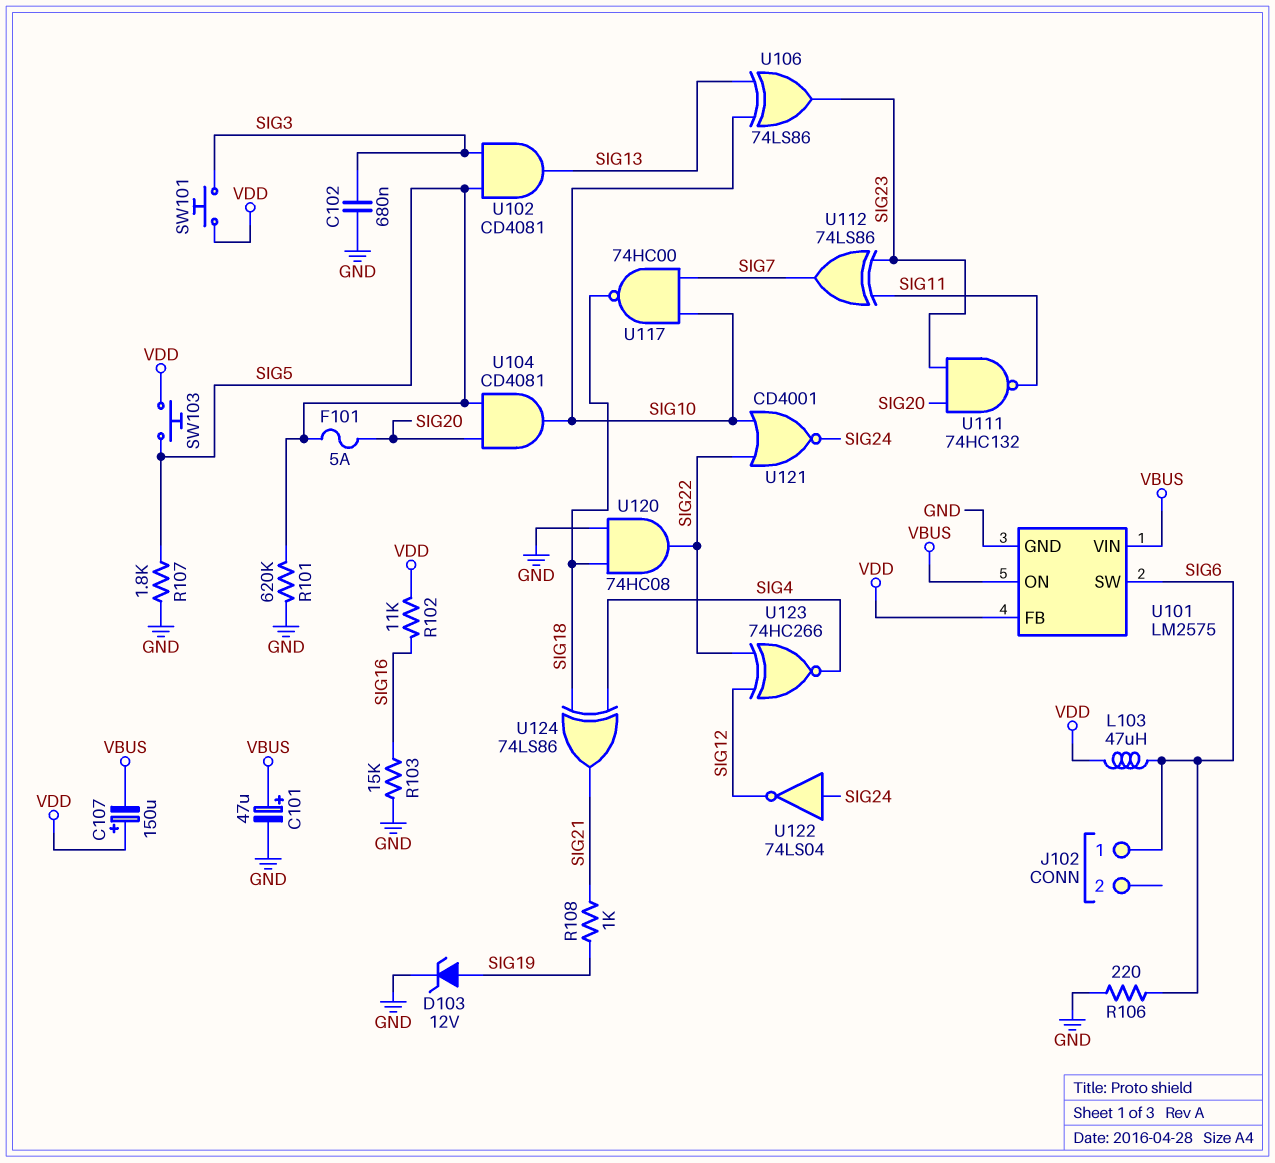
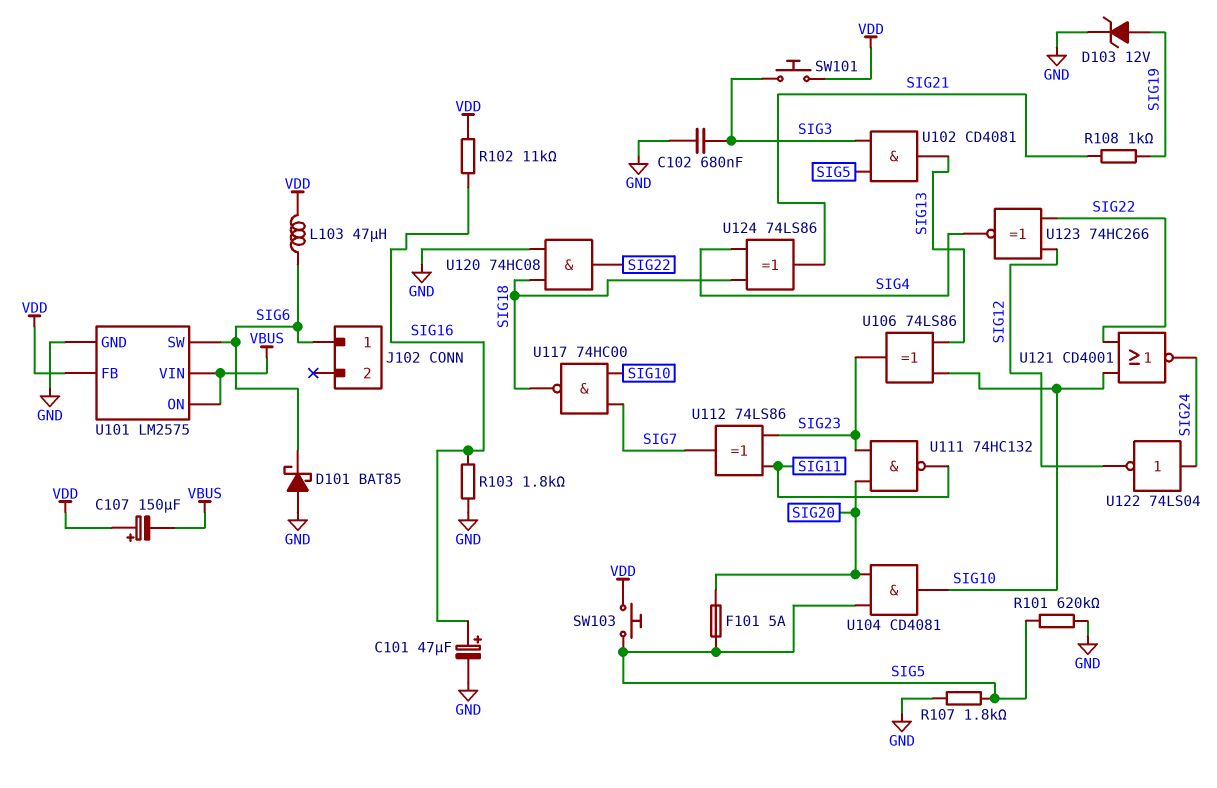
C101: 47uF (plus VBUS, minus GND) -> 47uF (plus SIG16, minus GND)
D101: none -> schottky BAT85 (A GND, K SIG6)
R103: 15k (GND, SIG16) -> 1.8k (GND, SIG16)
R106: 220 (GND, SIG6) -> none

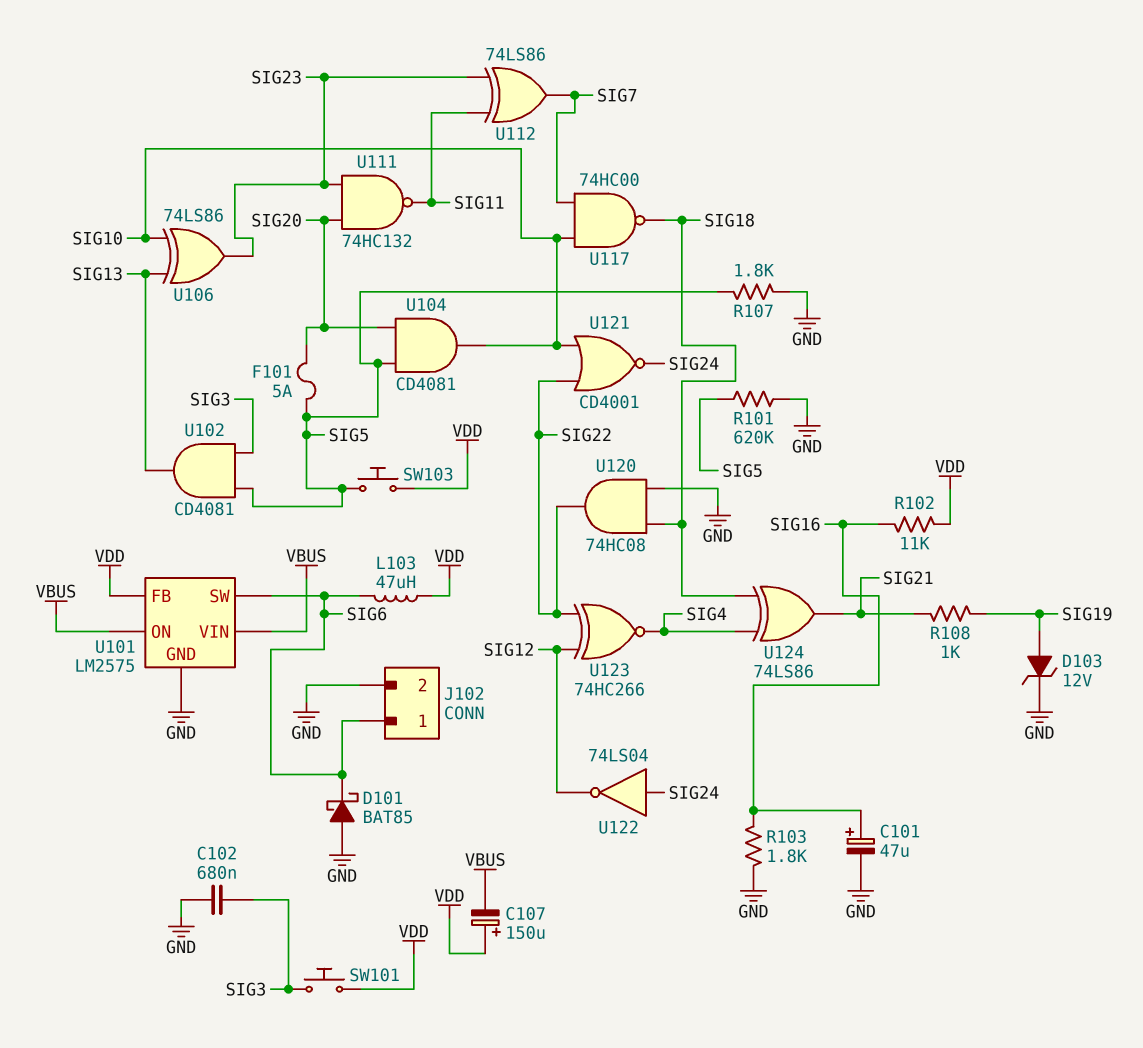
J102 pin 2: none -> GND

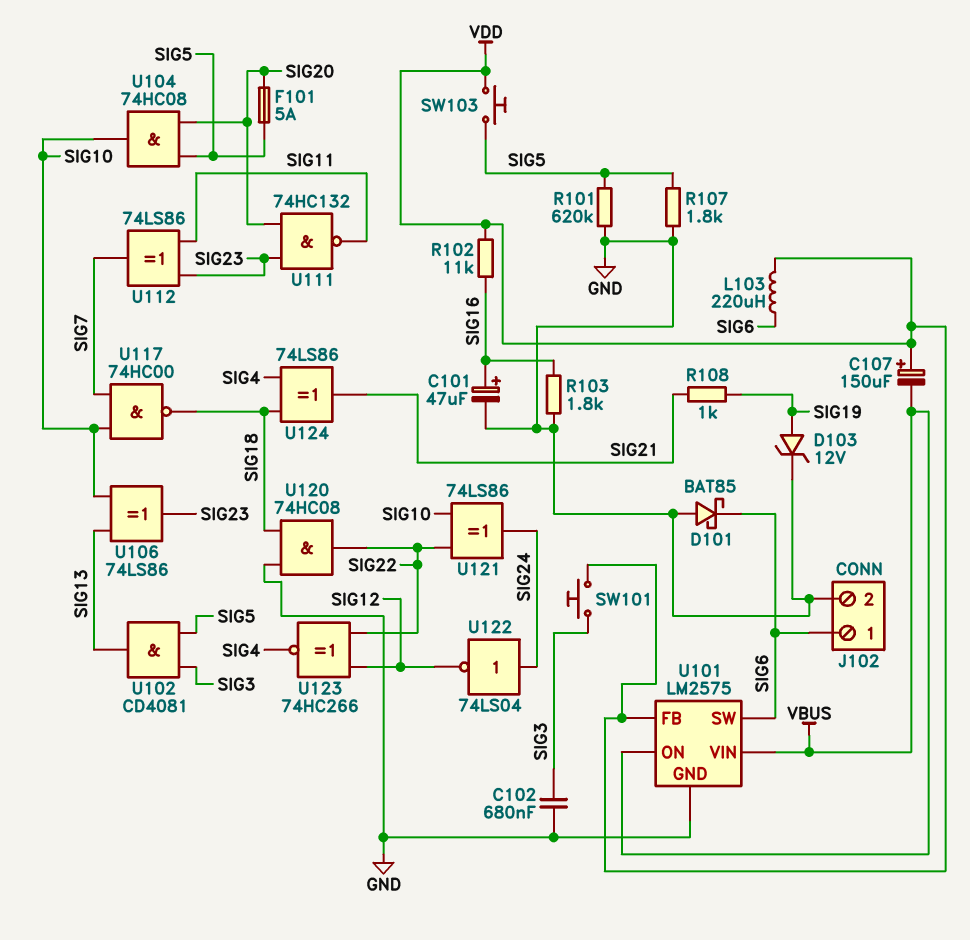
L103: 47uH (SIG6, VDD) -> 220uH (SIG6, VDD)
U104: AND CD4081 (in SIG5, in SIG20, out SIG10) -> AND 74HC08 (in SIG5, in SIG20, out SIG10)
U121: NOR CD4001 (in SIG10, in SIG22, out SIG24) -> XOR 74LS86 (in SIG10, in SIG22, out SIG24)

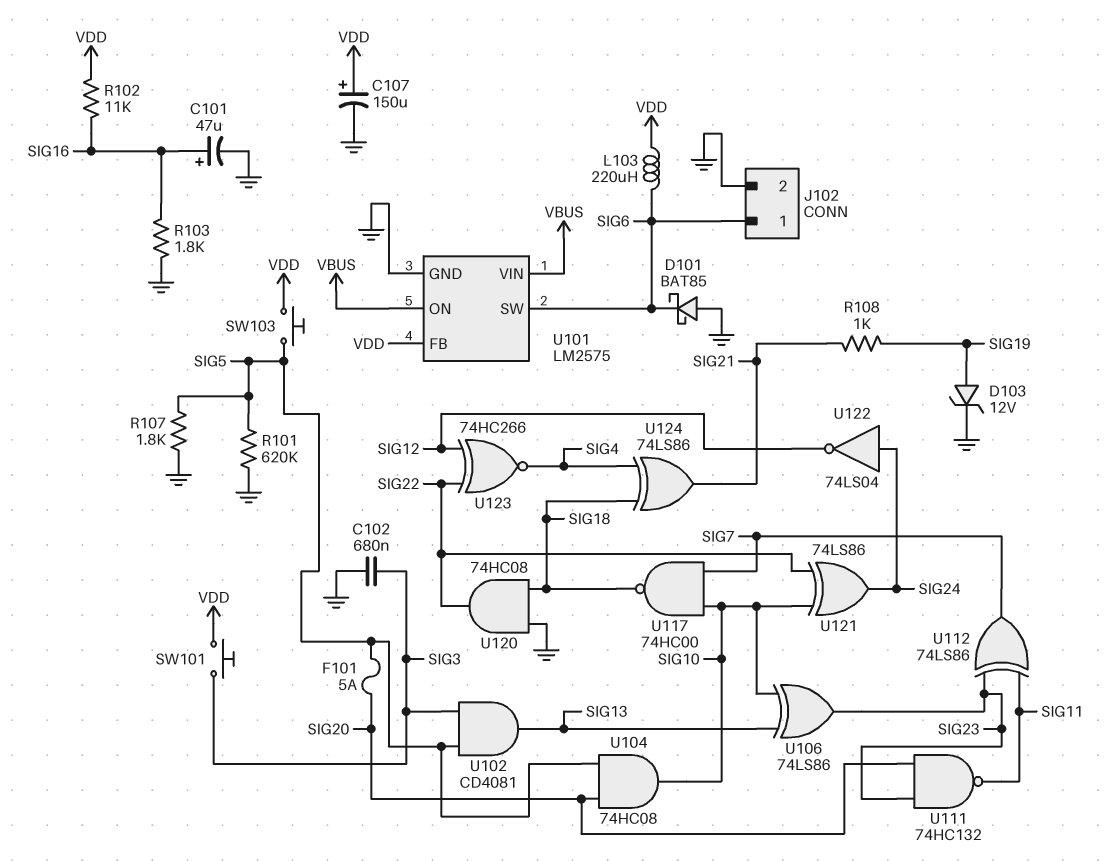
C107: 150uF (plus VDD, minus VBUS) -> 150uF (plus VDD, minus GND)

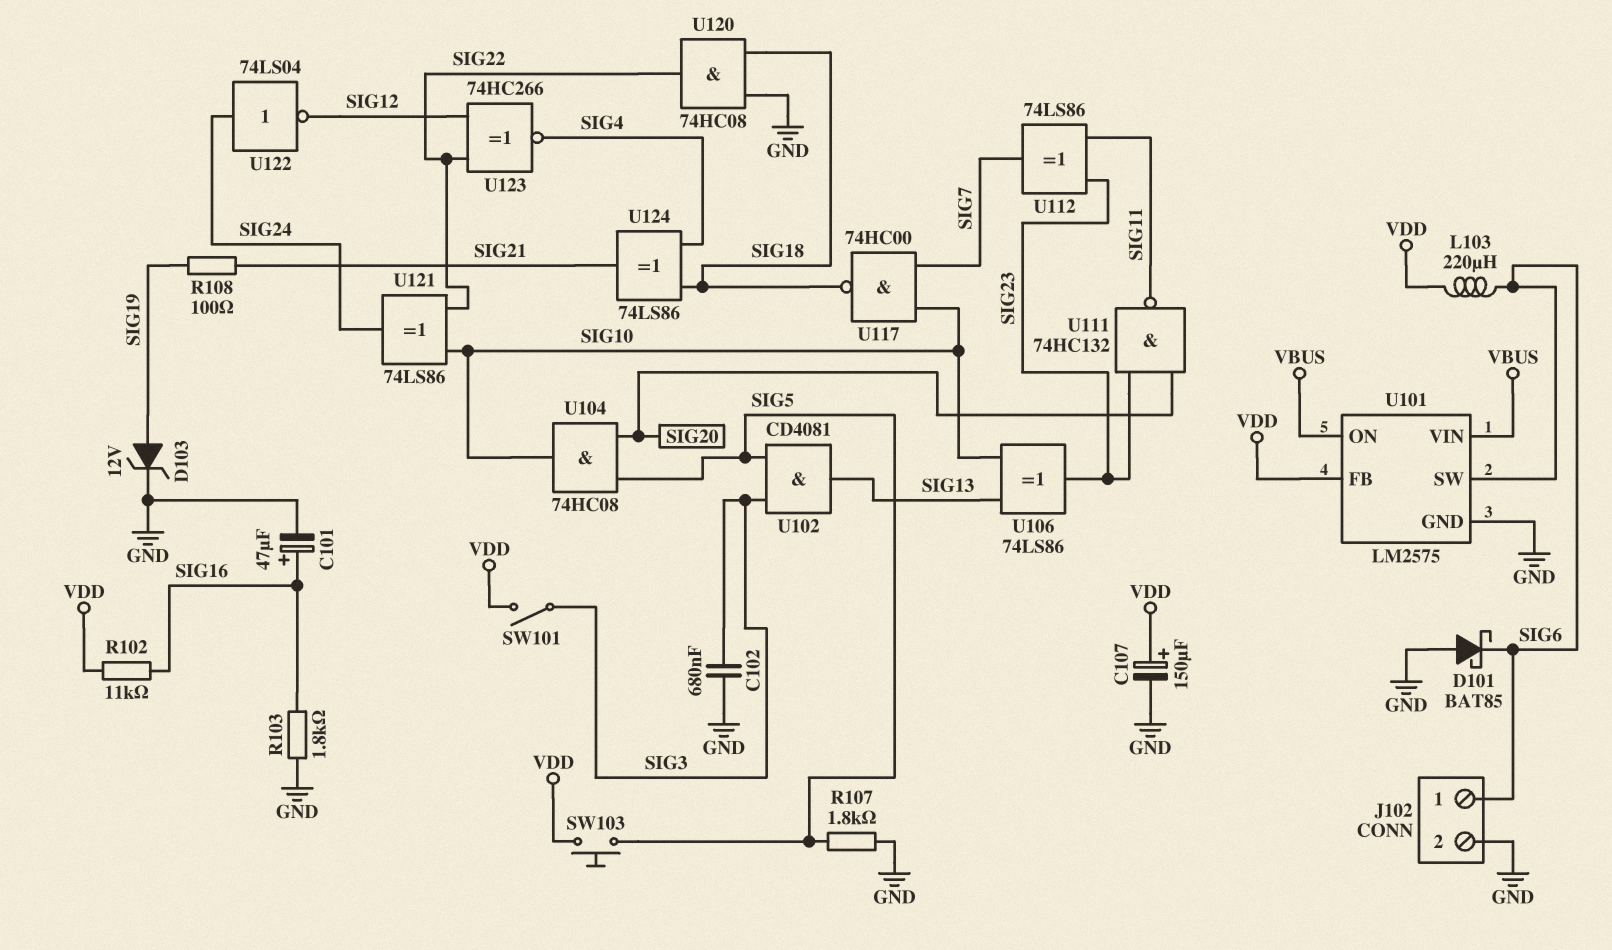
F101: 5A (SIG5, SIG20) -> none
R101: 620k (GND, SIG5) -> none
R108: 1k (SIG19, SIG21) -> 100 (SIG19, SIG21)
SW101: button (SIG3, VDD) -> switch (SIG3, VDD)

